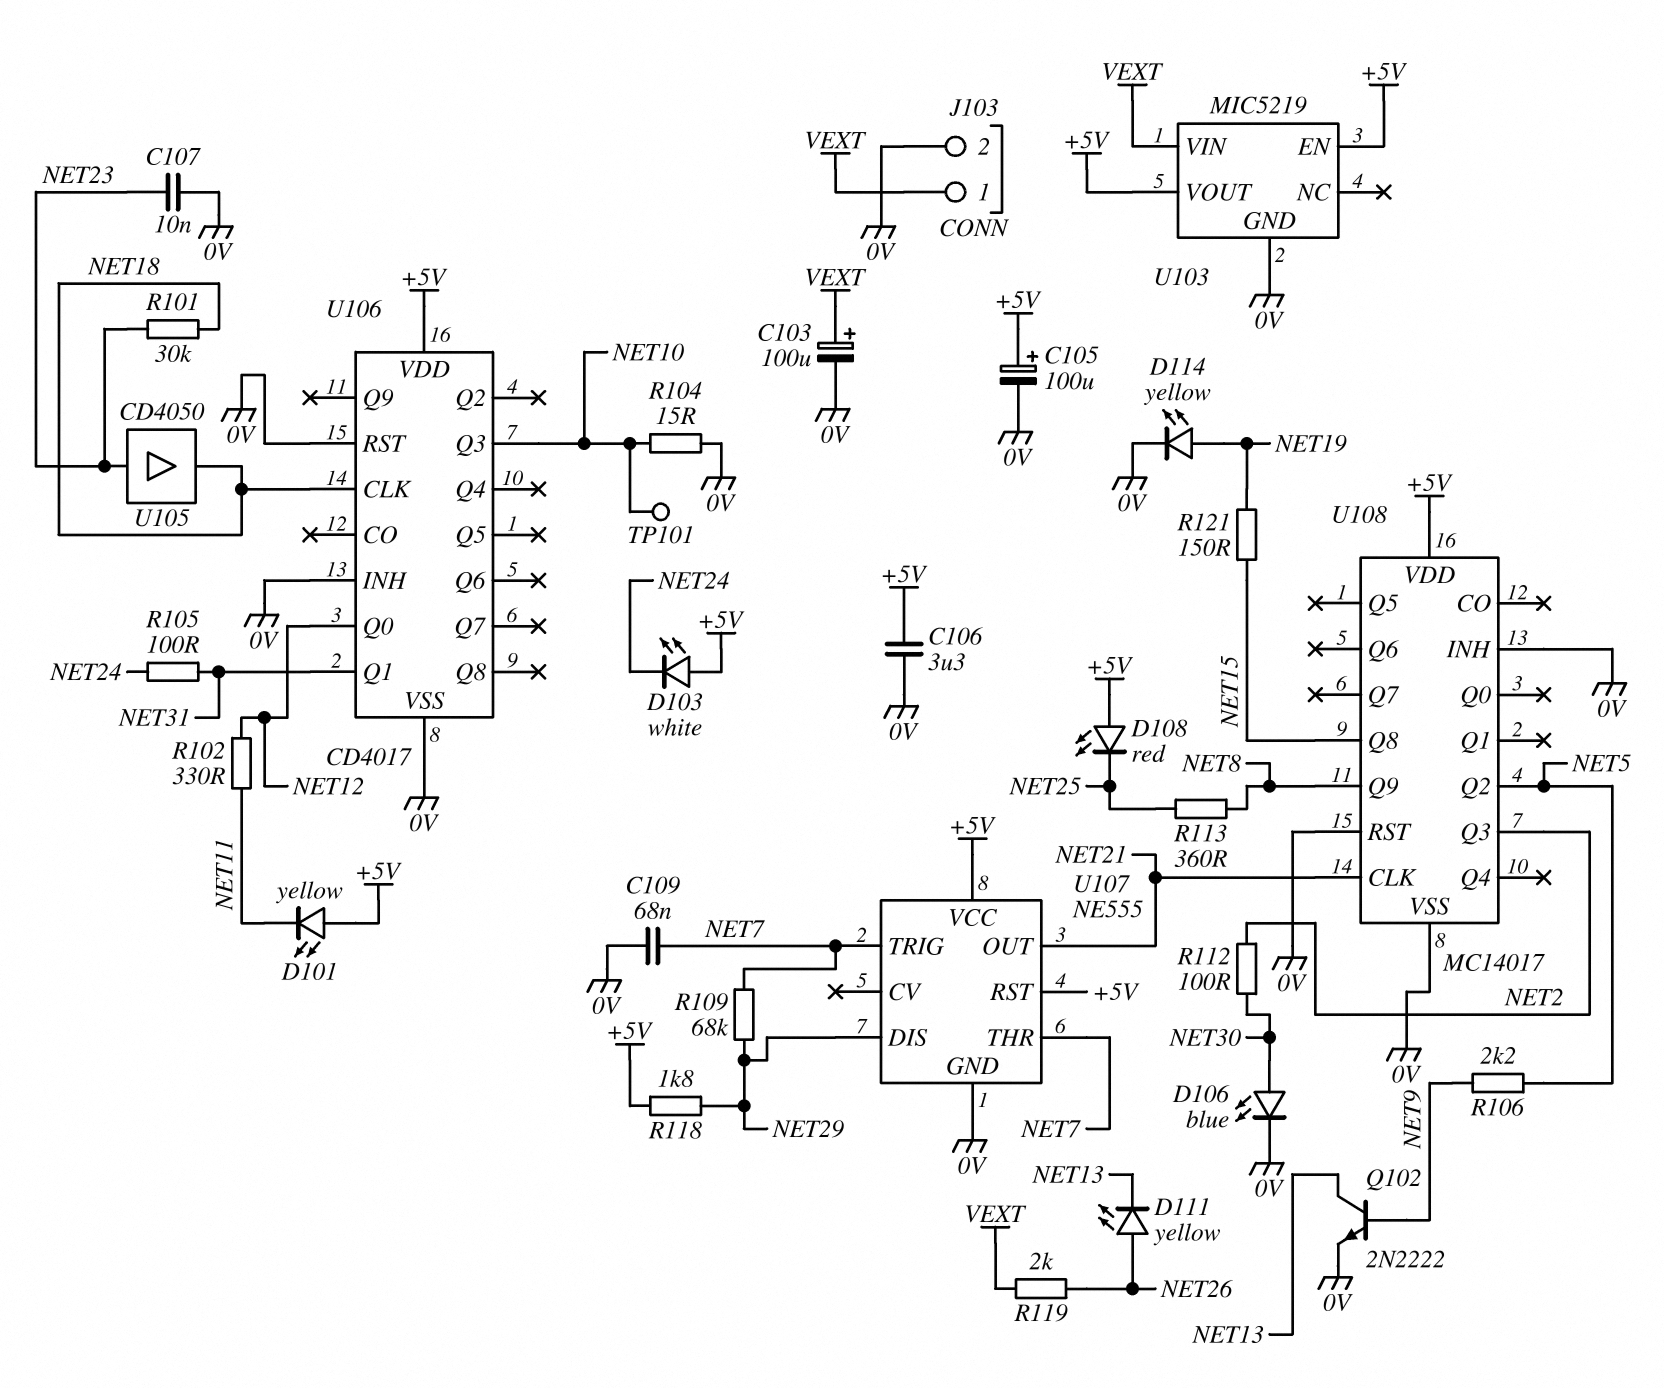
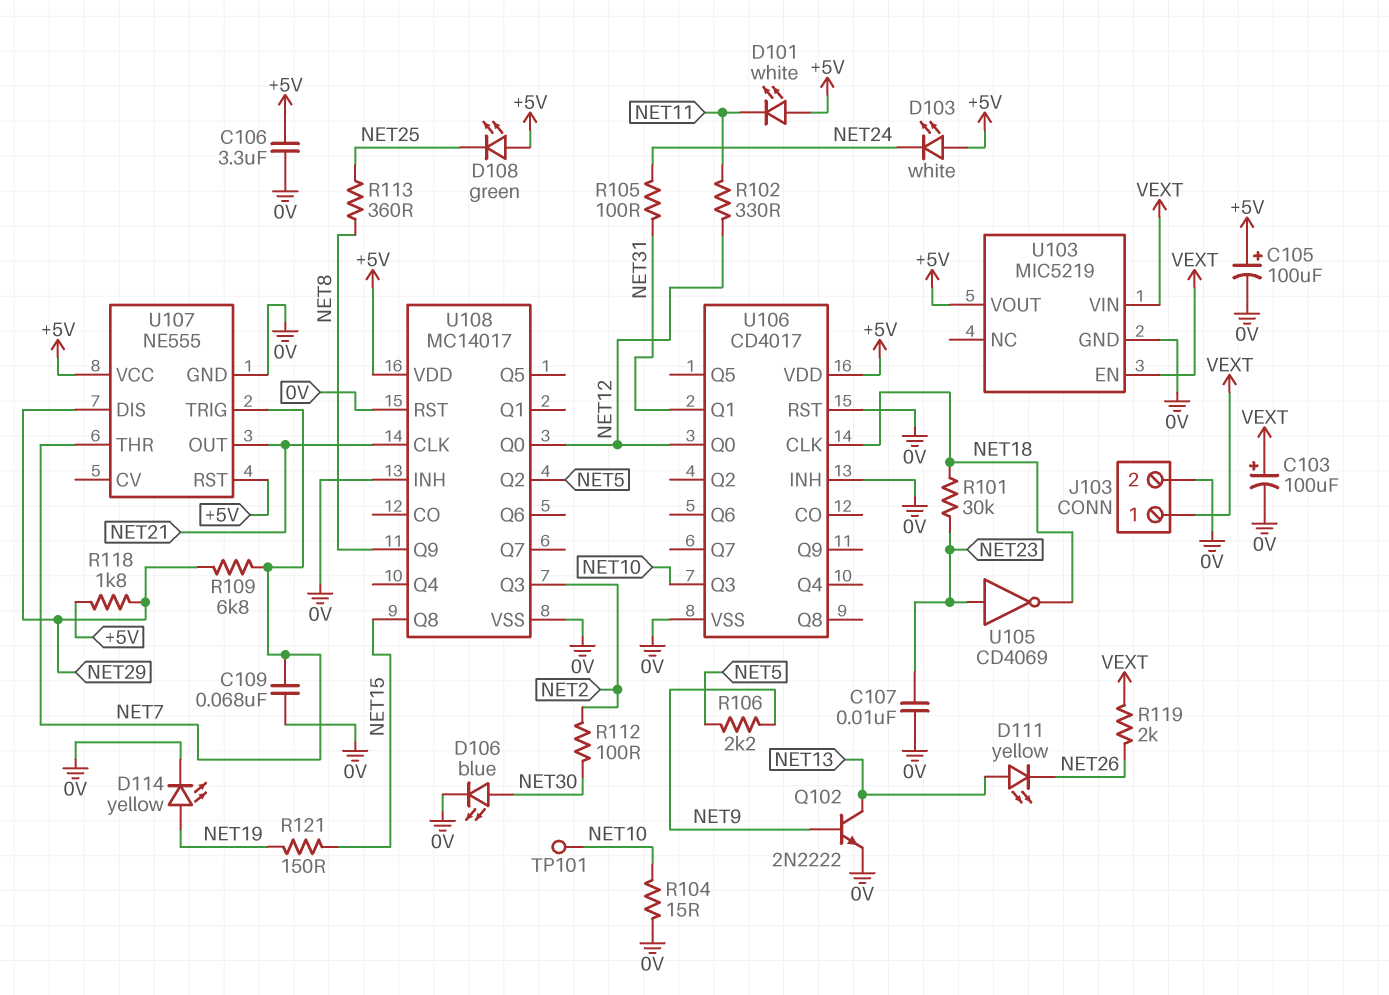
D101: LED yellow (A +5V, K NET11) -> LED white (A +5V, K NET11)
D108: LED red (A +5V, K NET25) -> LED green (A +5V, K NET25)
D111: LED yellow (A NET26, K NET13) -> LED yellow (A NET13, K NET26)
R109: 68k (NET7, NET29) -> 6.8k (NET7, NET29)
U103 pin EN: +5V -> VEXT
U105: buffer CD4050 (in NET23, out NET18) -> NOT CD4069 (in NET23, out NET18)
U108 pin Q0: none -> NET12

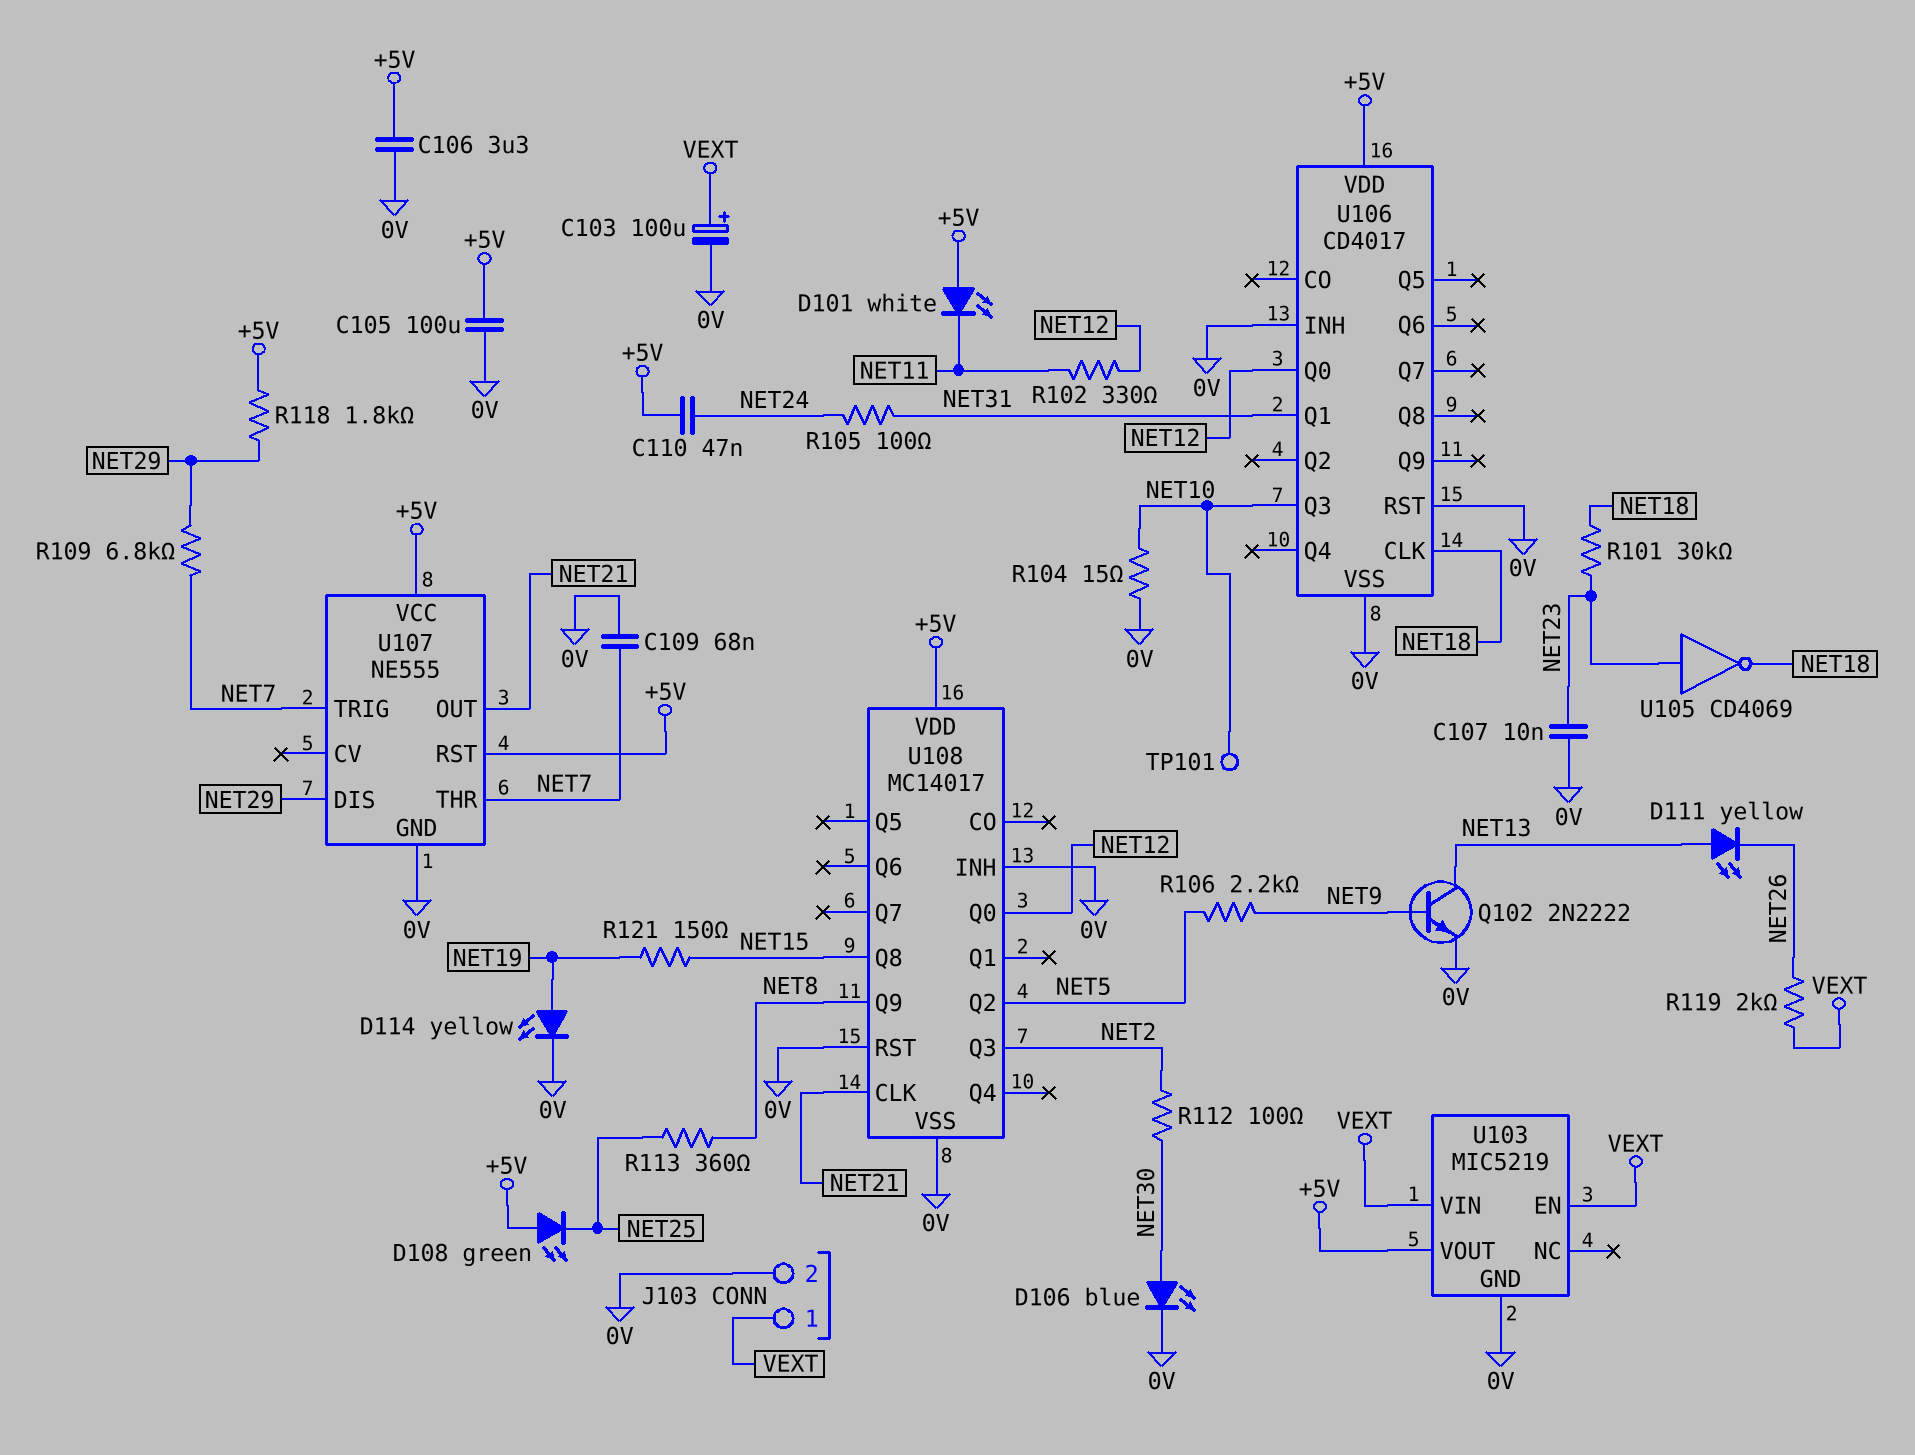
C105: 100uF (plus +5V, minus 0V) -> 100uF (+5V, 0V)
C110: none -> 47nF (+5V, NET24)
D103: LED white (A +5V, K NET24) -> none

